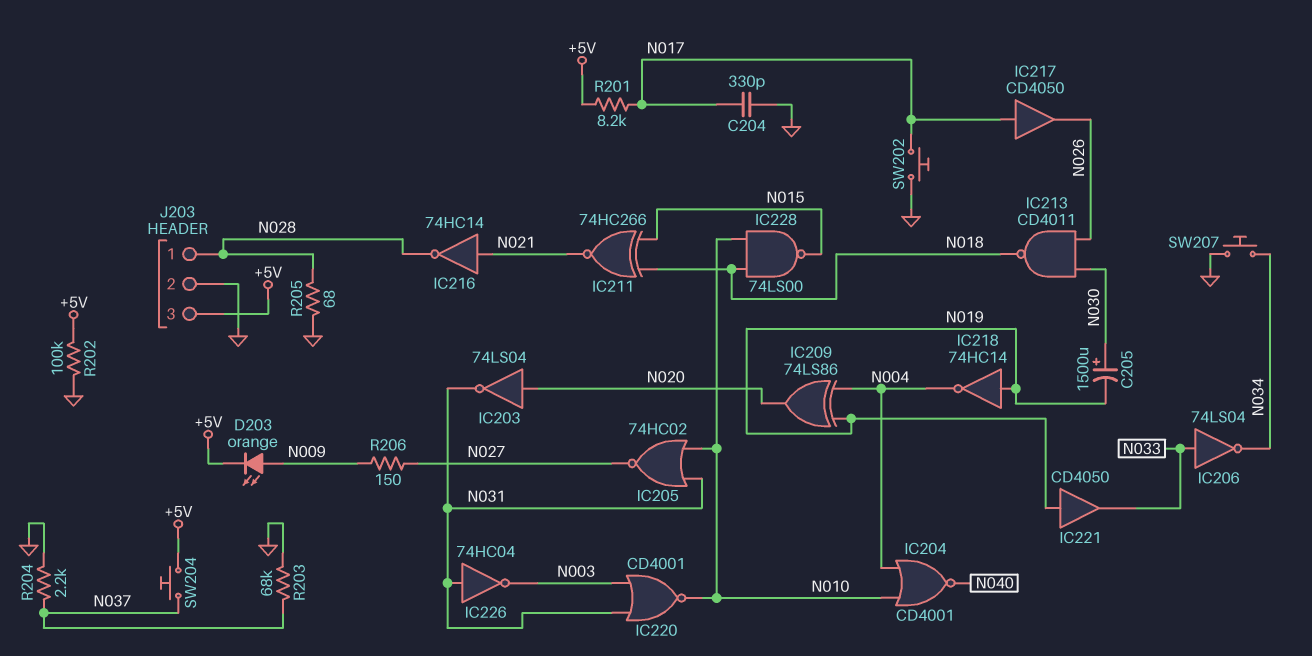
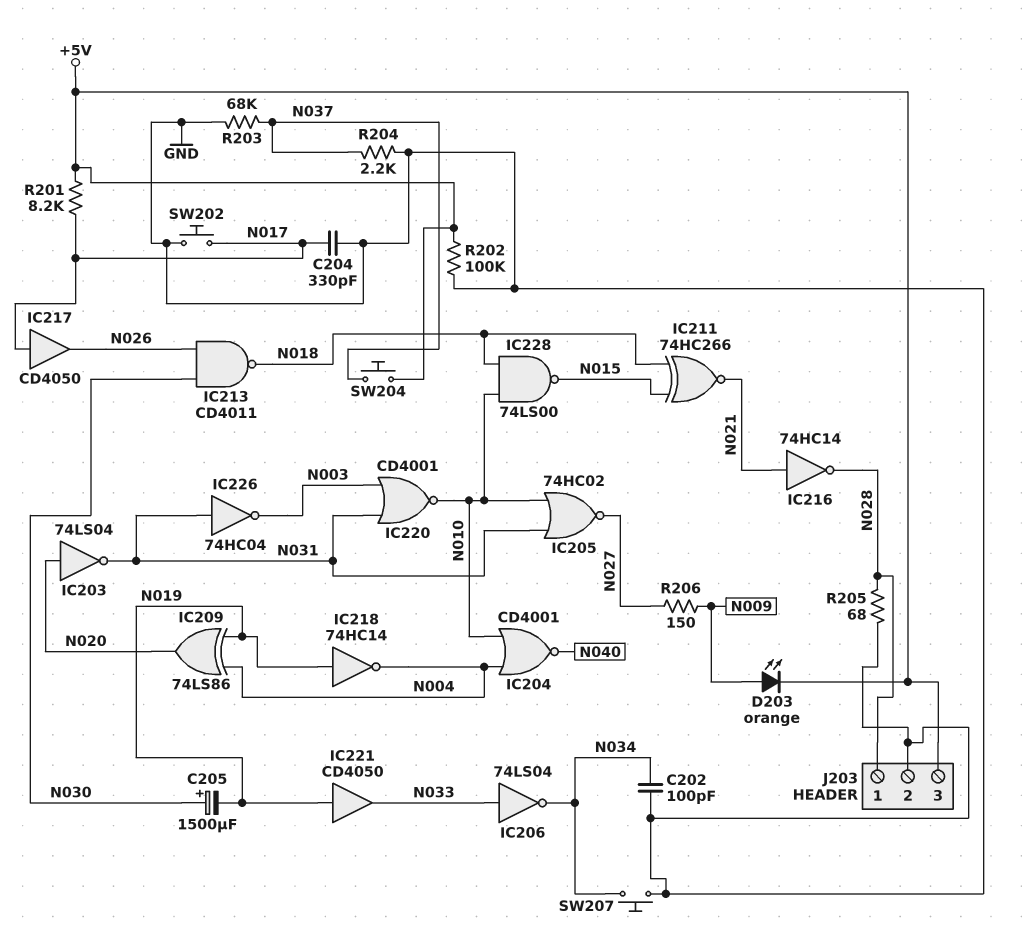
C202: none -> 100pF (GND, N034)

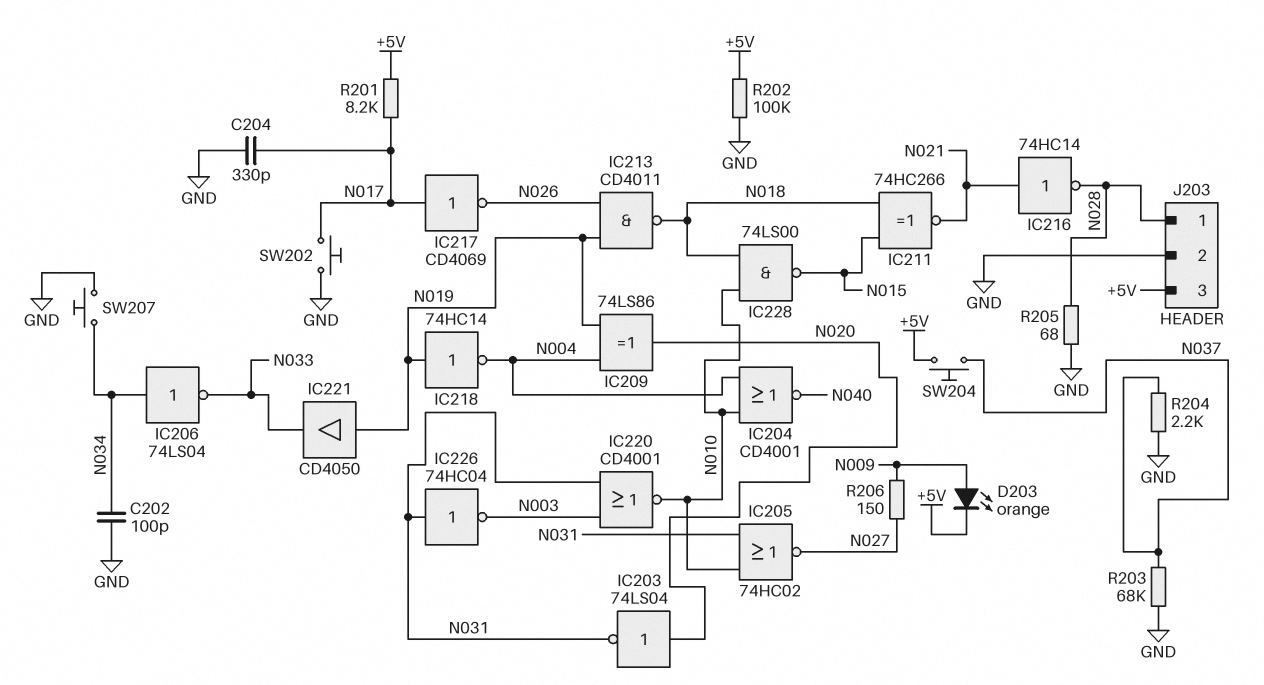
C205: 1500uF (plus N030, minus N019) -> none
IC206: NOT 74LS04 (in N033, out N034) -> NOT 74LS04 (in N034, out N033)
IC213: NAND CD4011 (in N026, in N030, out N018) -> NAND CD4011 (in N019, in N026, out N018)
IC217: buffer CD4050 (in N017, out N026) -> NOT CD4069 (in N017, out N026)

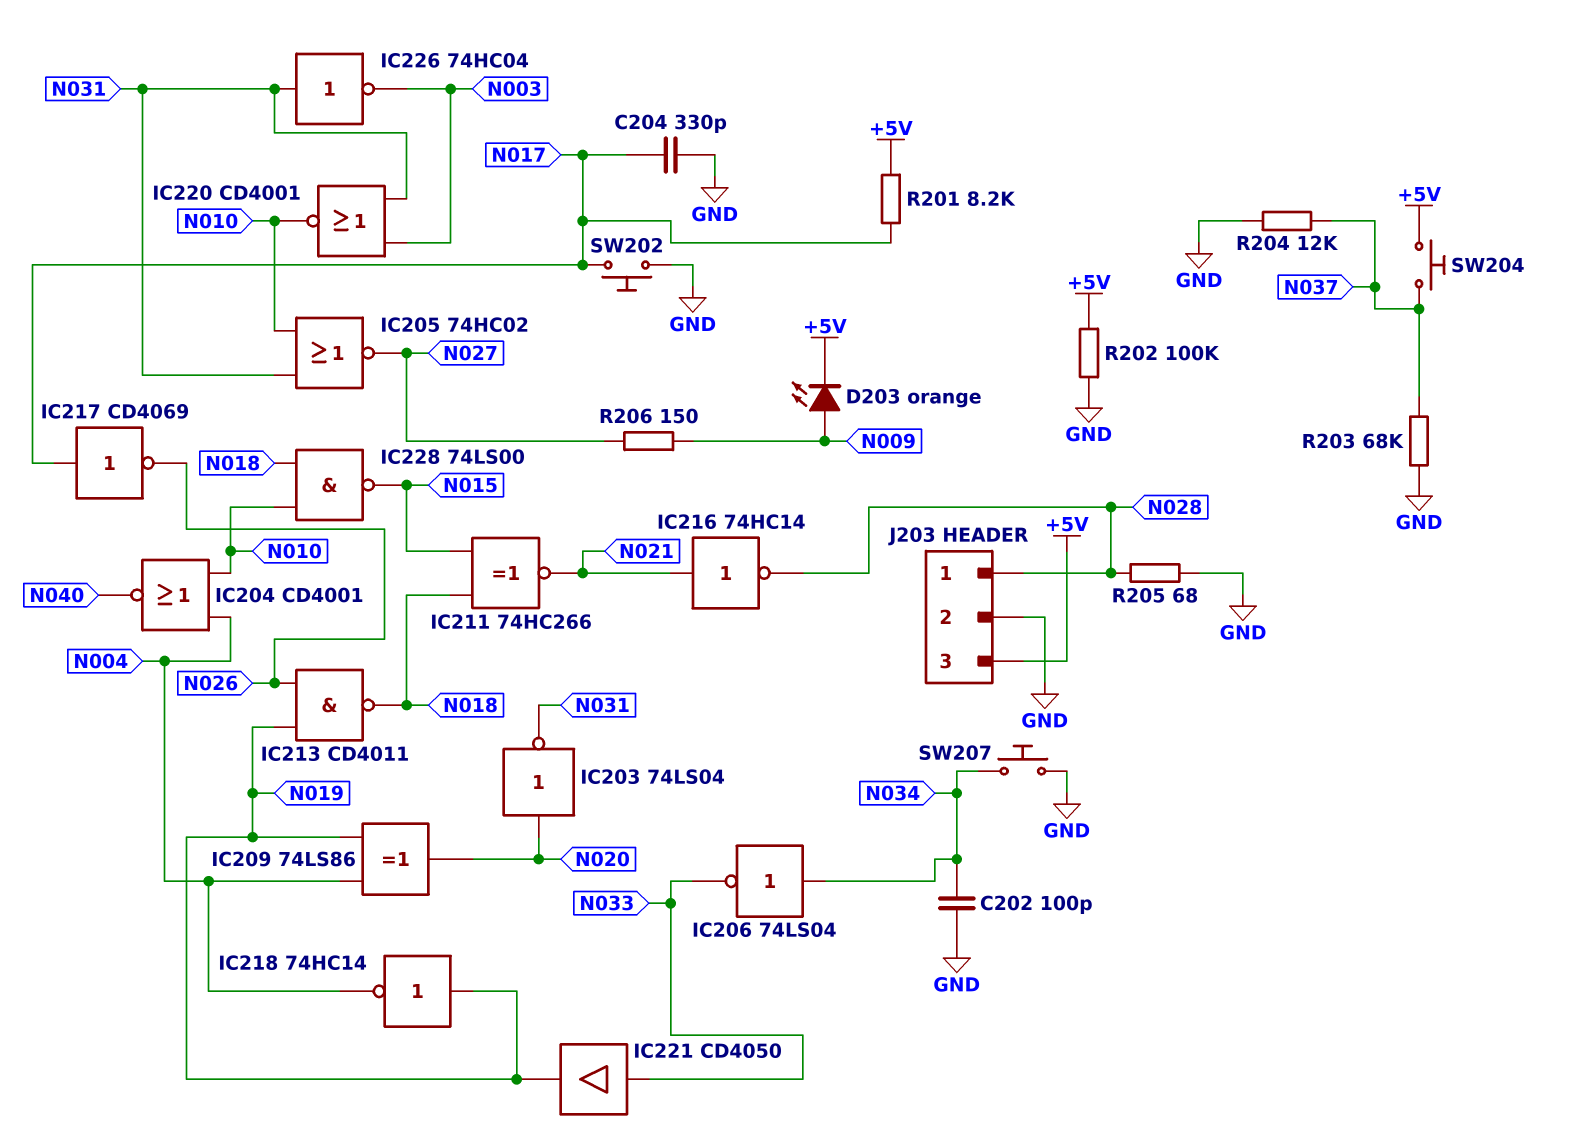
IC221: buffer CD4050 (in N019, out N033) -> buffer CD4050 (in N033, out N019)
R204: 2.2k (GND, N037) -> 12k (GND, N037)

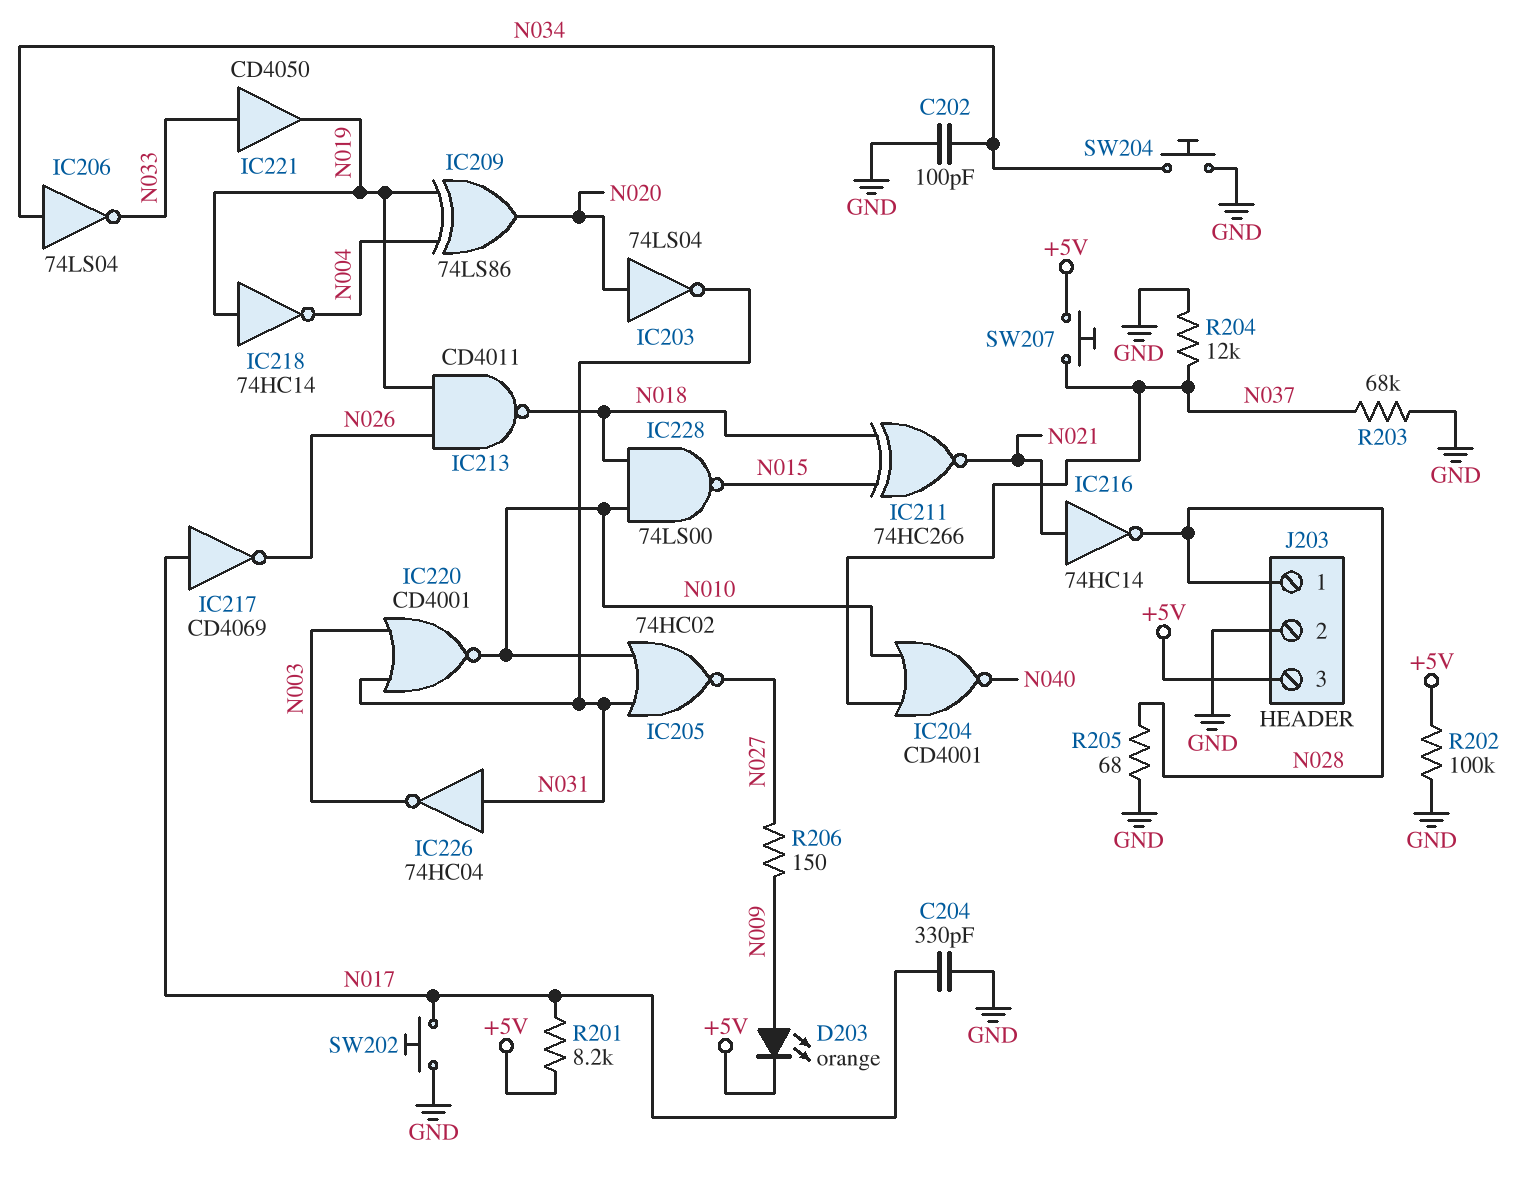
IC204: NOR CD4001 (in N004, in N010, out N040) -> NOR CD4001 (in N010, in N037, out N040)
SW204: button (+5V, N037) -> button (GND, N034)
SW207: button (GND, N034) -> button (+5V, N037)

